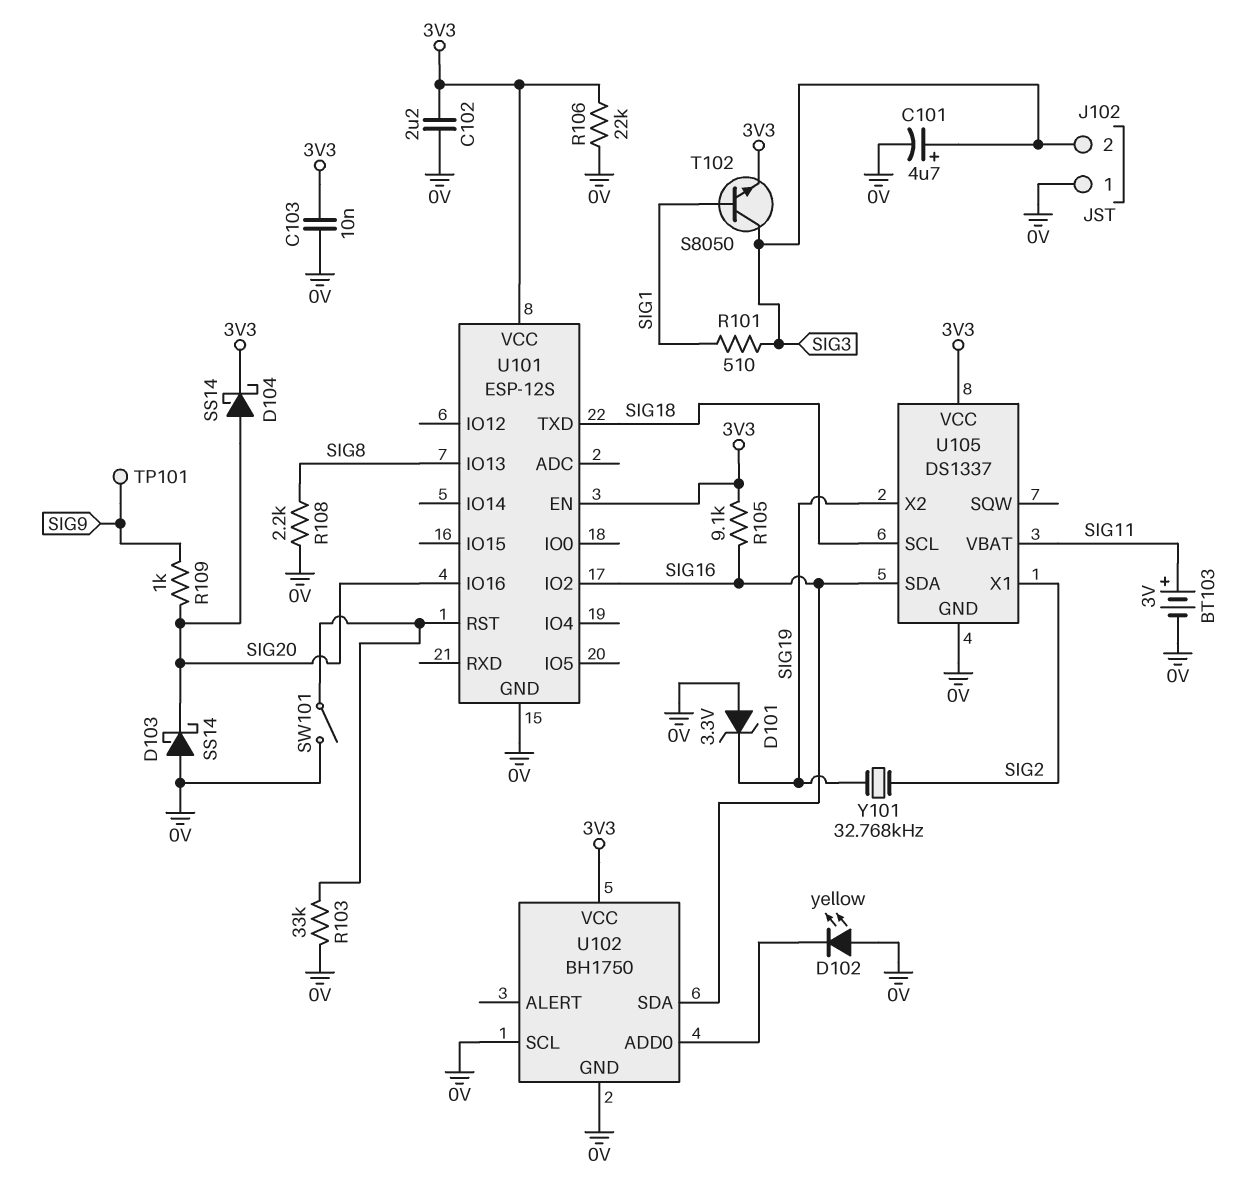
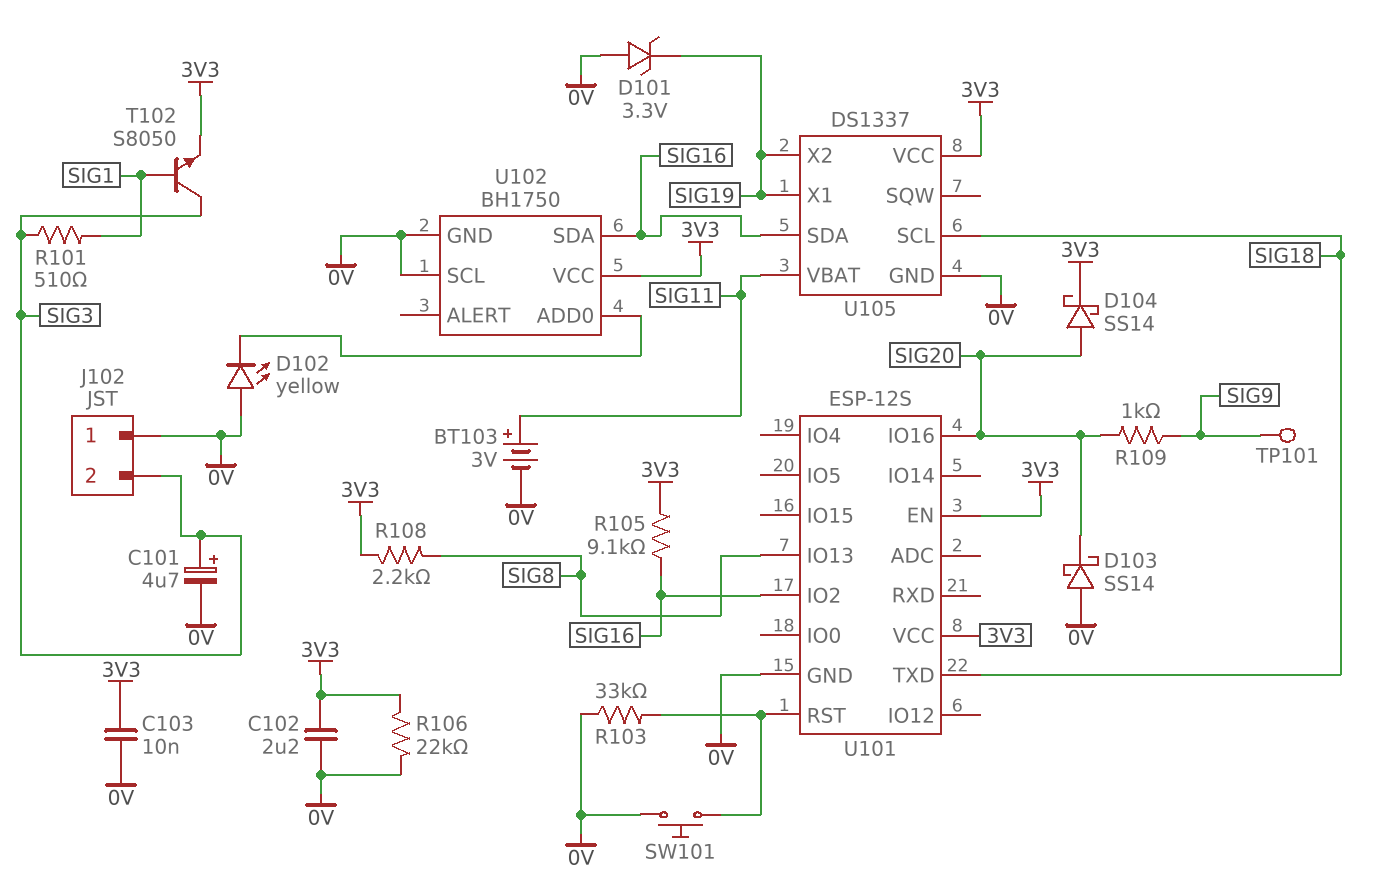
R108: 2.2k (0V, SIG8) -> 2.2k (3V3, SIG8)
SW101: switch (0V, U101/RST) -> button (0V, U101/RST)
U105 pin X1: SIG2 -> SIG19
Y101: 32.768kHz (SIG2, SIG19) -> none

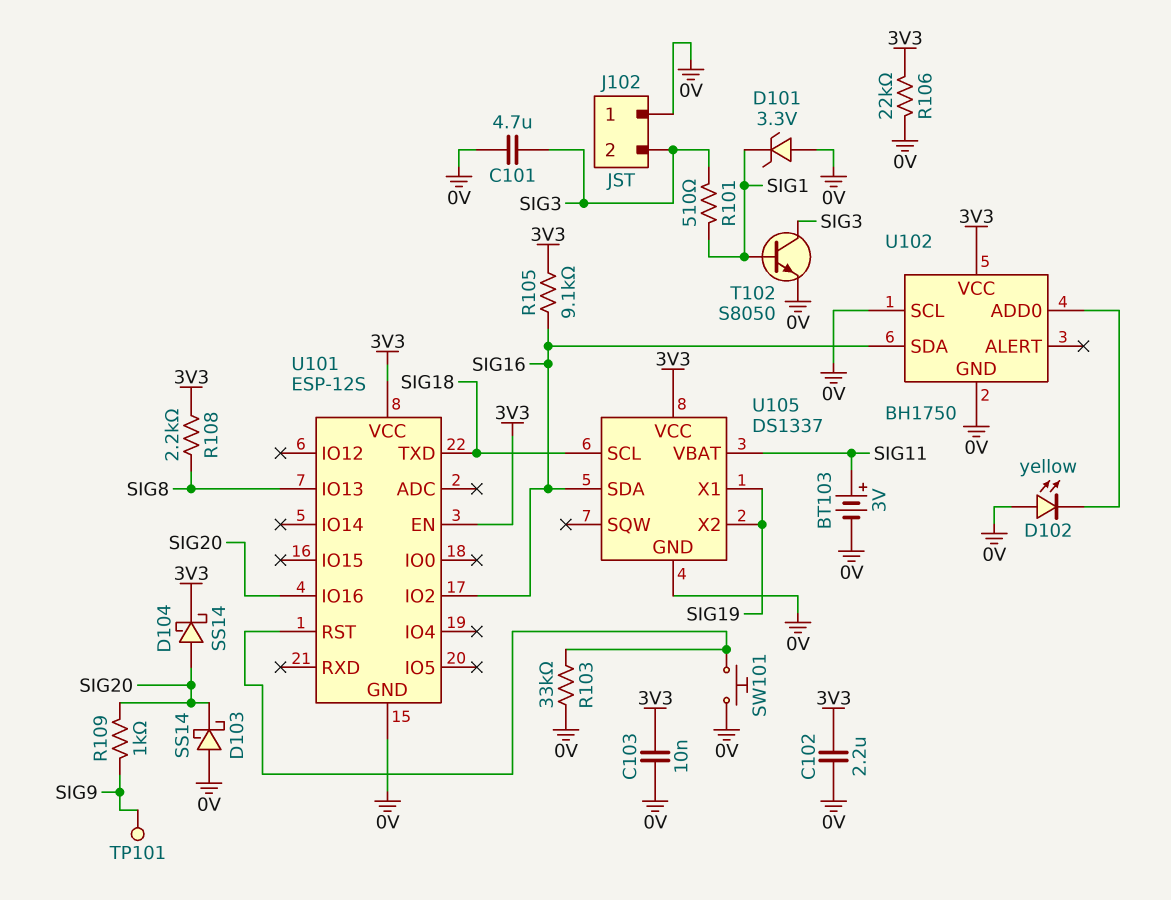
C101: 4.7uF (plus SIG3, minus 0V) -> 4.7uF (0V, SIG3)
D101: zener 3.3V (A 0V, K SIG19) -> zener 3.3V (A 0V, K SIG1)
T102: NPN S8050 (B SIG1, C SIG3, E 3V3) -> NPN S8050 (B SIG1, C SIG3, E 0V)

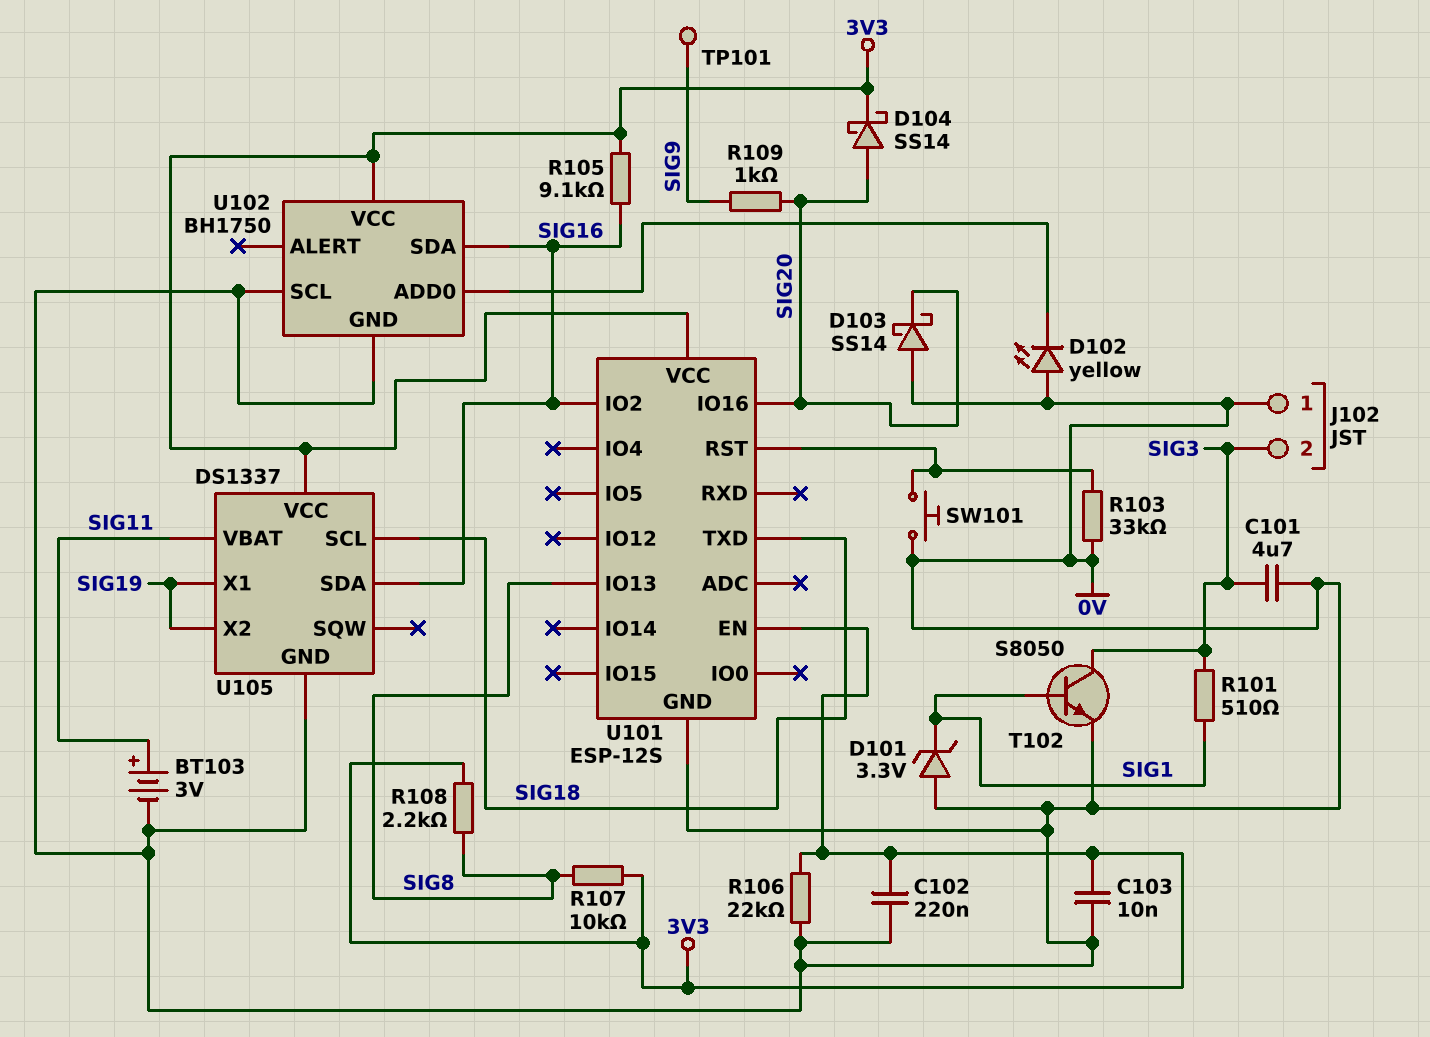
C102: 2.2uF (0V, 3V3) -> 220nF (0V, 3V3)
R107: none -> 10k (3V3, SIG8)

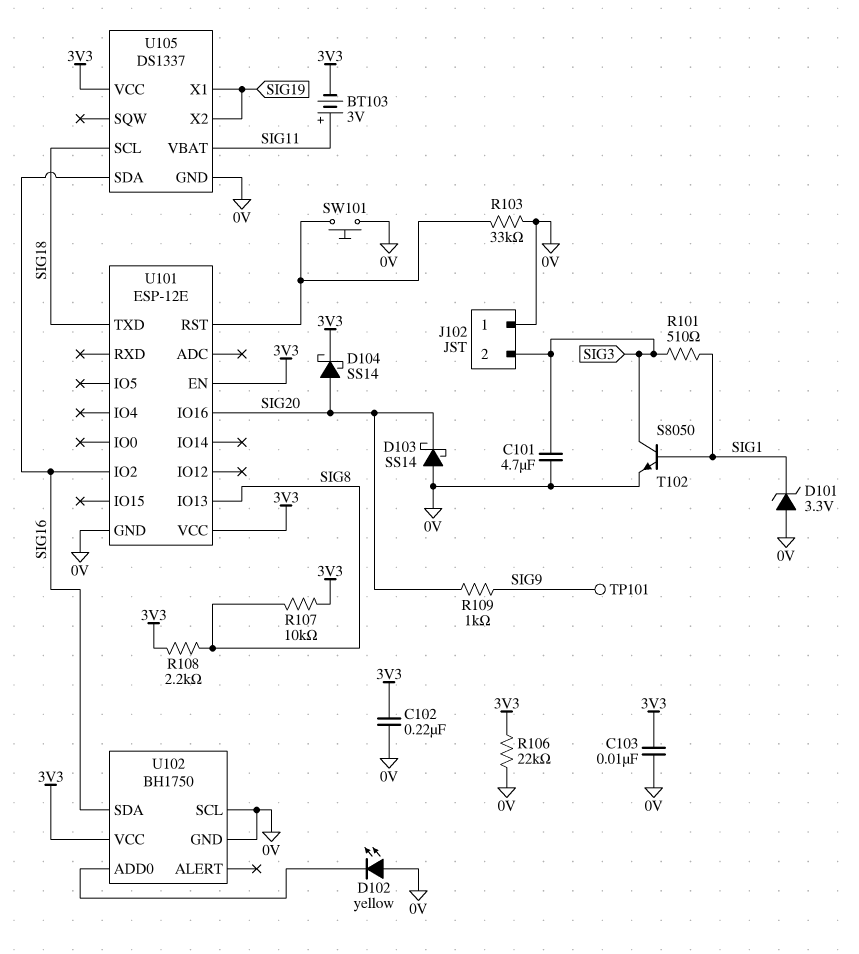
BT103: 3V (plus SIG11, minus 0V) -> 3V (plus SIG11, minus 3V3)
R105: 9.1k (3V3, SIG16) -> none
U101: ESP-12S -> ESP-12E

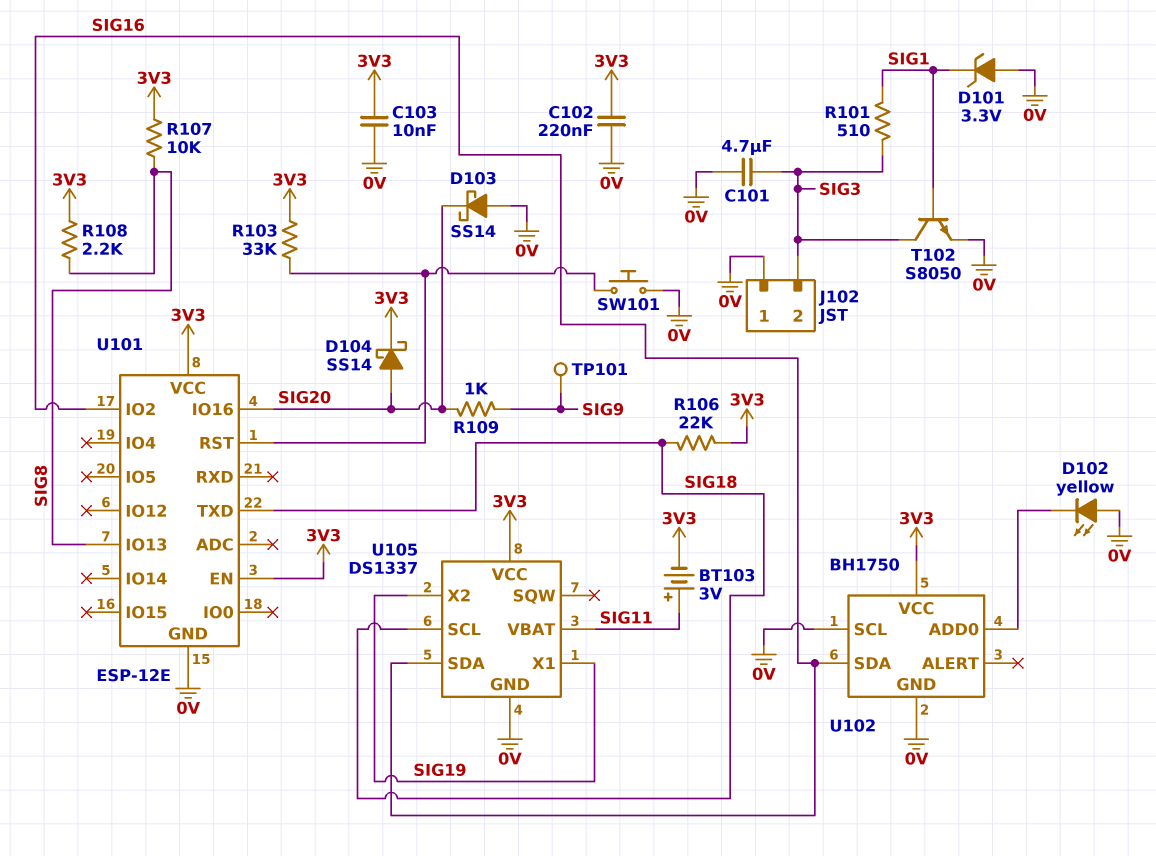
R103: 33k (0V, U101/RST) -> 33k (3V3, U101/RST)
R106: 22k (0V, 3V3) -> 22k (3V3, SIG18)

